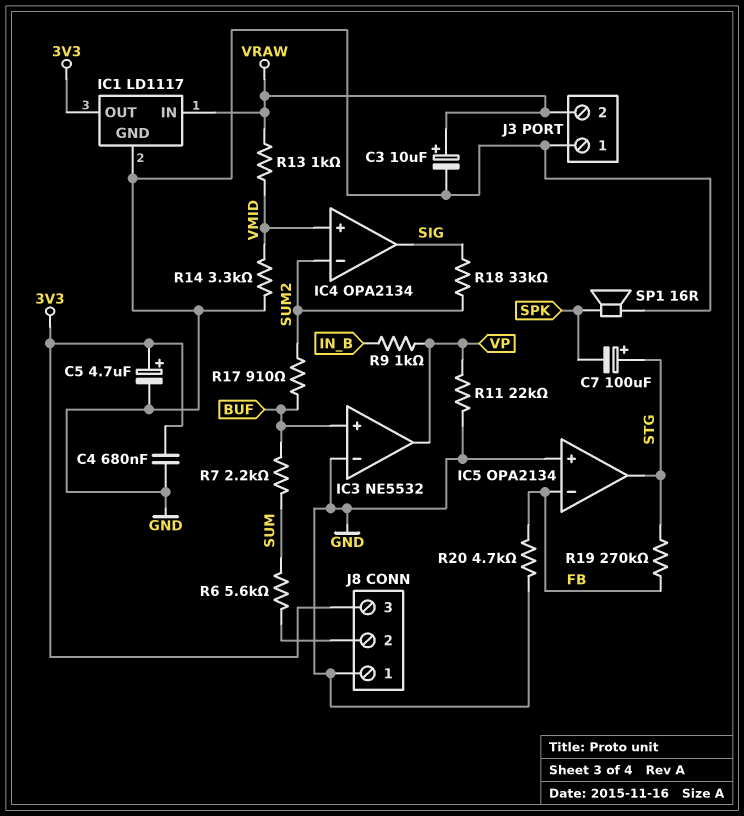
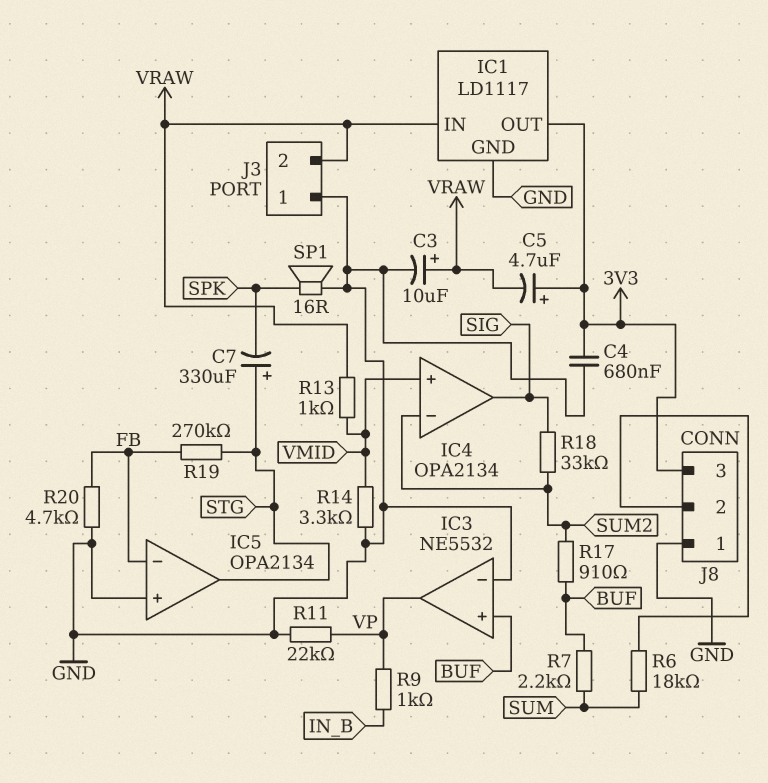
C5: 4.7uF (plus 3V3, minus GND) -> 4.7uF (plus 3V3, minus VRAW)
C7: 100uF (plus STG, minus SPK) -> 330uF (plus STG, minus SPK)
R6: 5.6k (J8/2, SUM) -> 18k (J8/2, SUM)

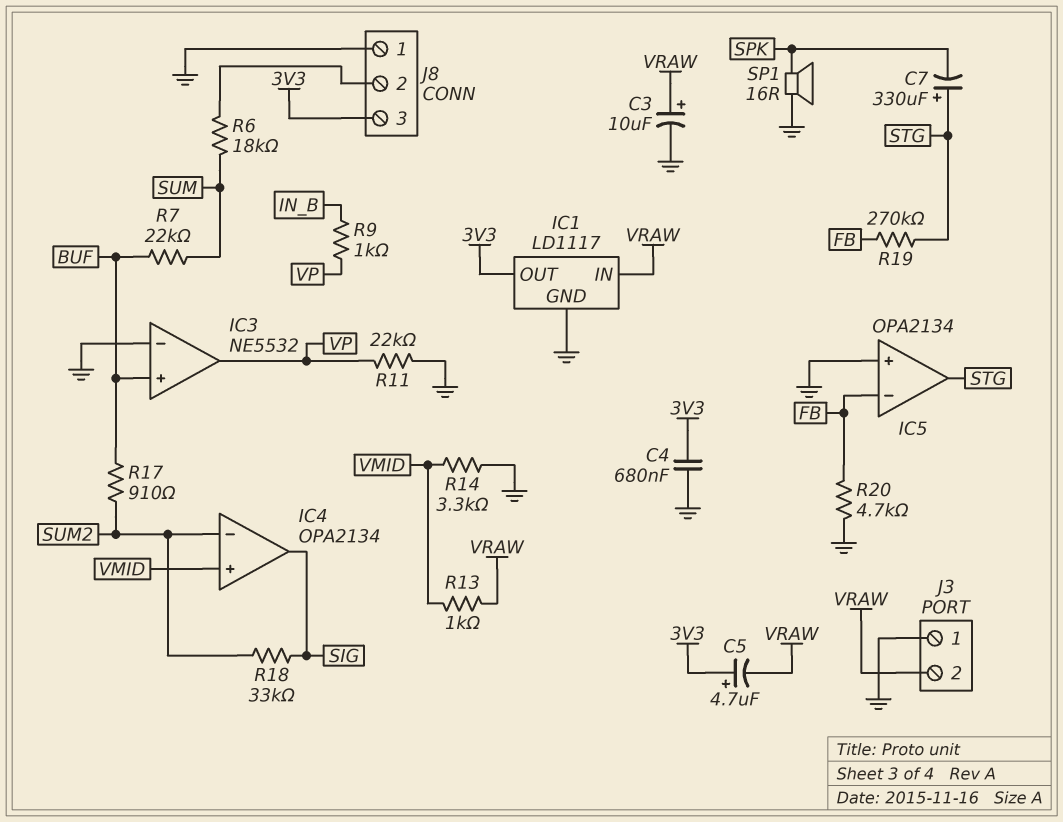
R7: 2.2k (BUF, SUM) -> 22k (BUF, SUM)

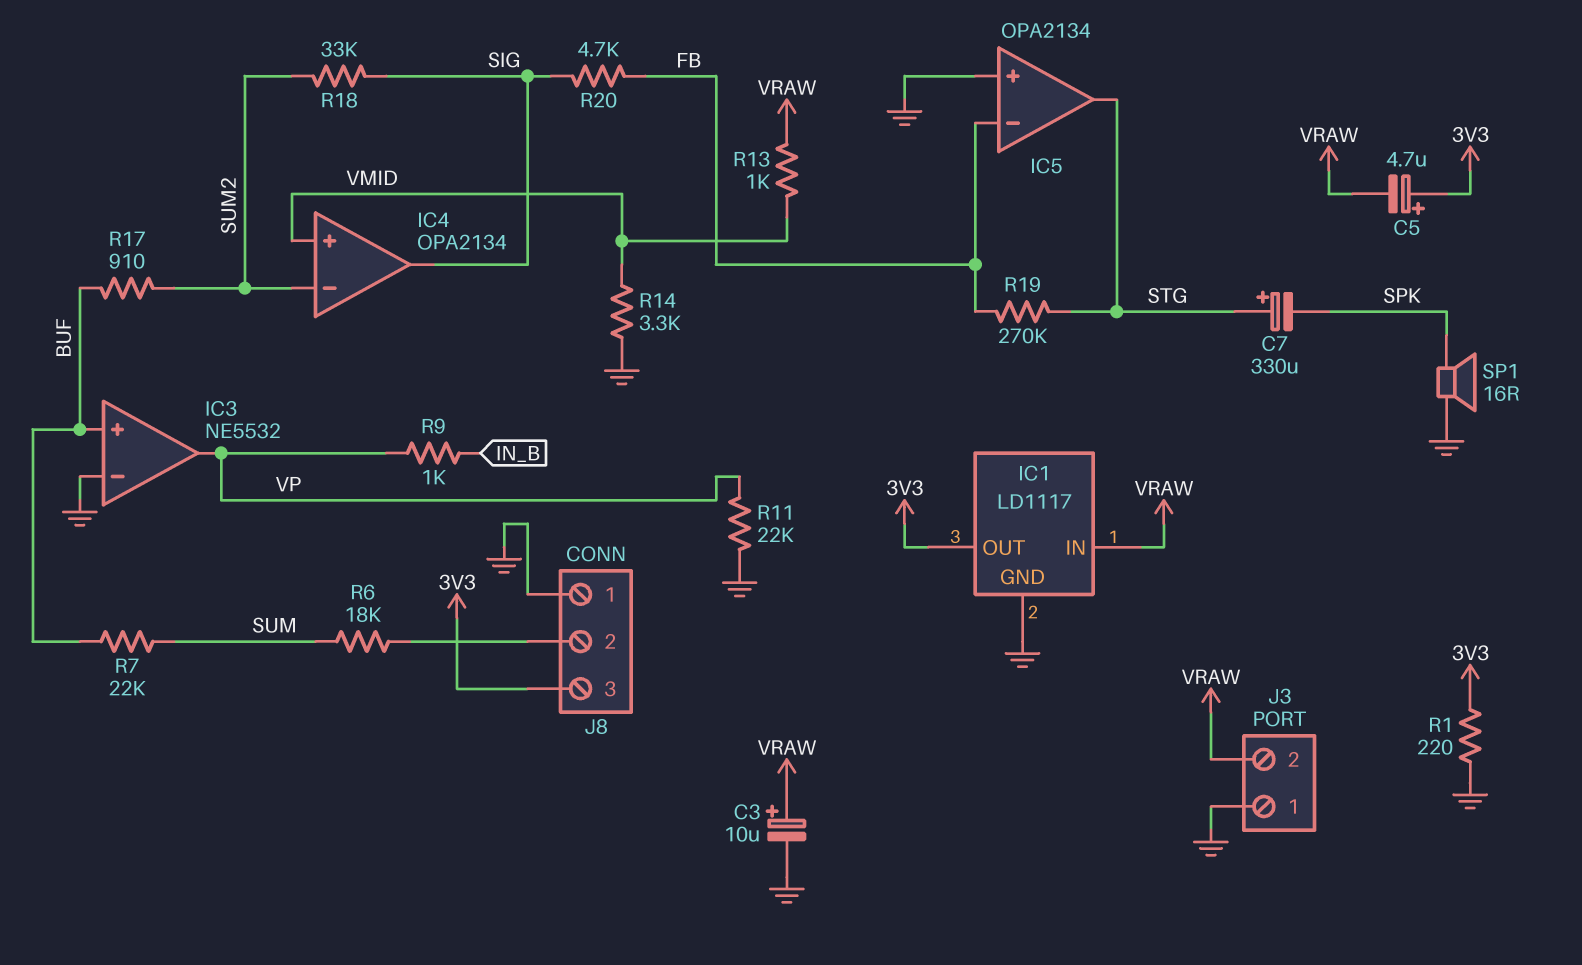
C4: 680nF (3V3, GND) -> none
R1: none -> 220 (3V3, GND)
R20: 4.7k (FB, GND) -> 4.7k (FB, SIG)

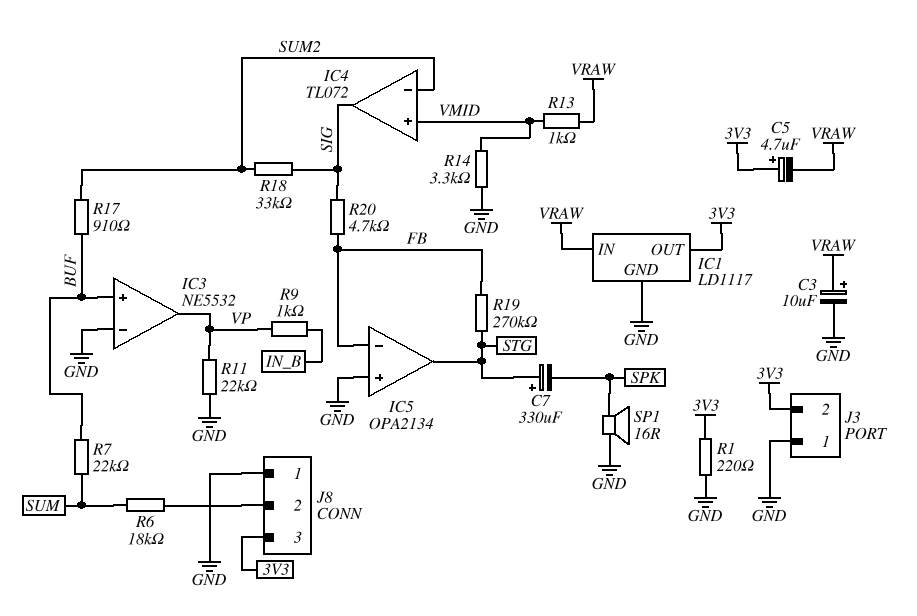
IC4: OPA2134 -> TL072
J3 pin 2: VRAW -> 3V3

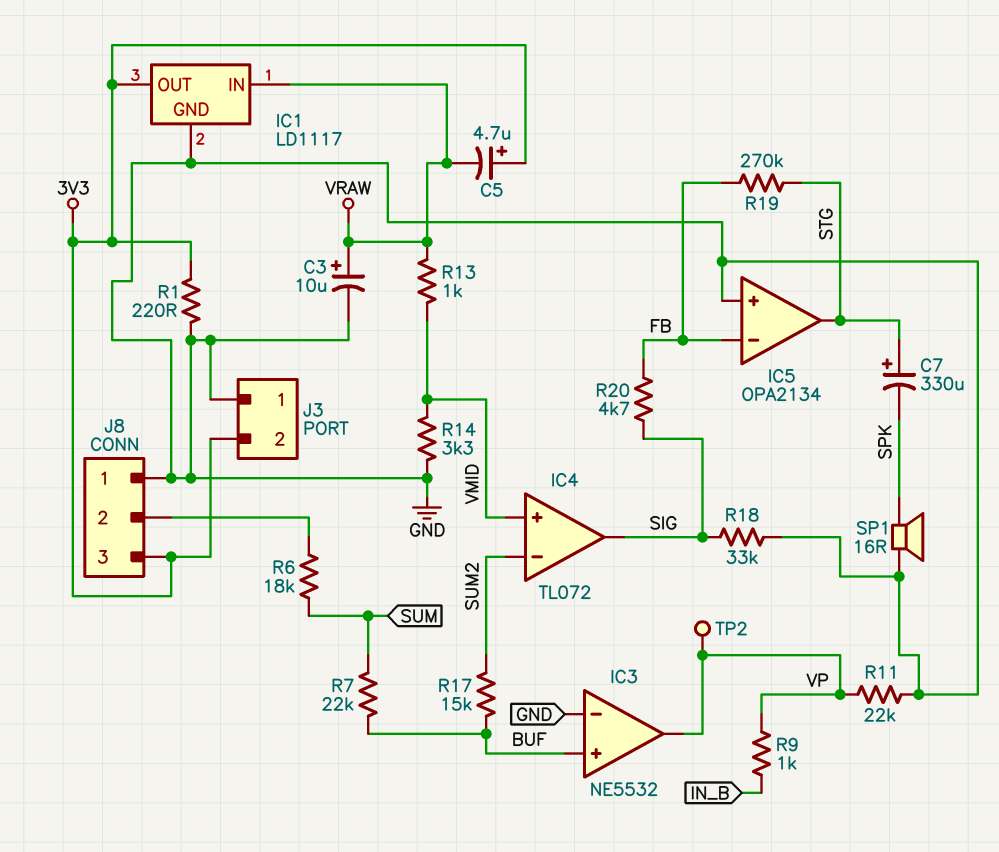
R17: 910 (BUF, SUM2) -> 15k (BUF, SUM2)
R18: 33k (SIG, SUM2) -> 33k (GND, SIG)
TP2: none -> test point (VP)

